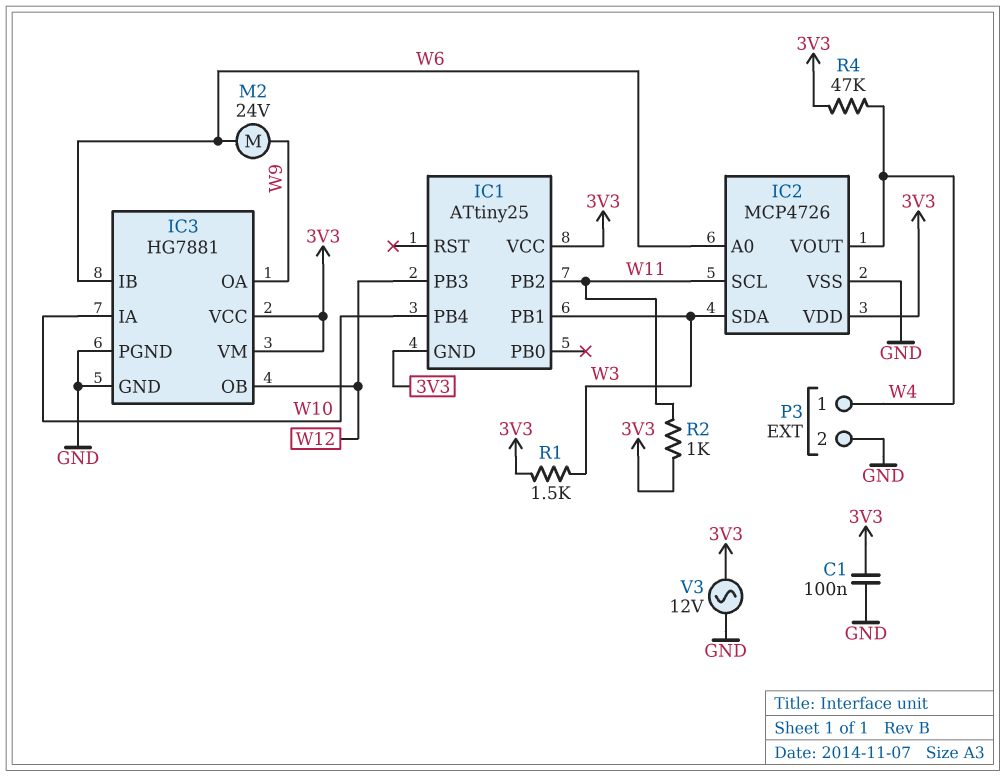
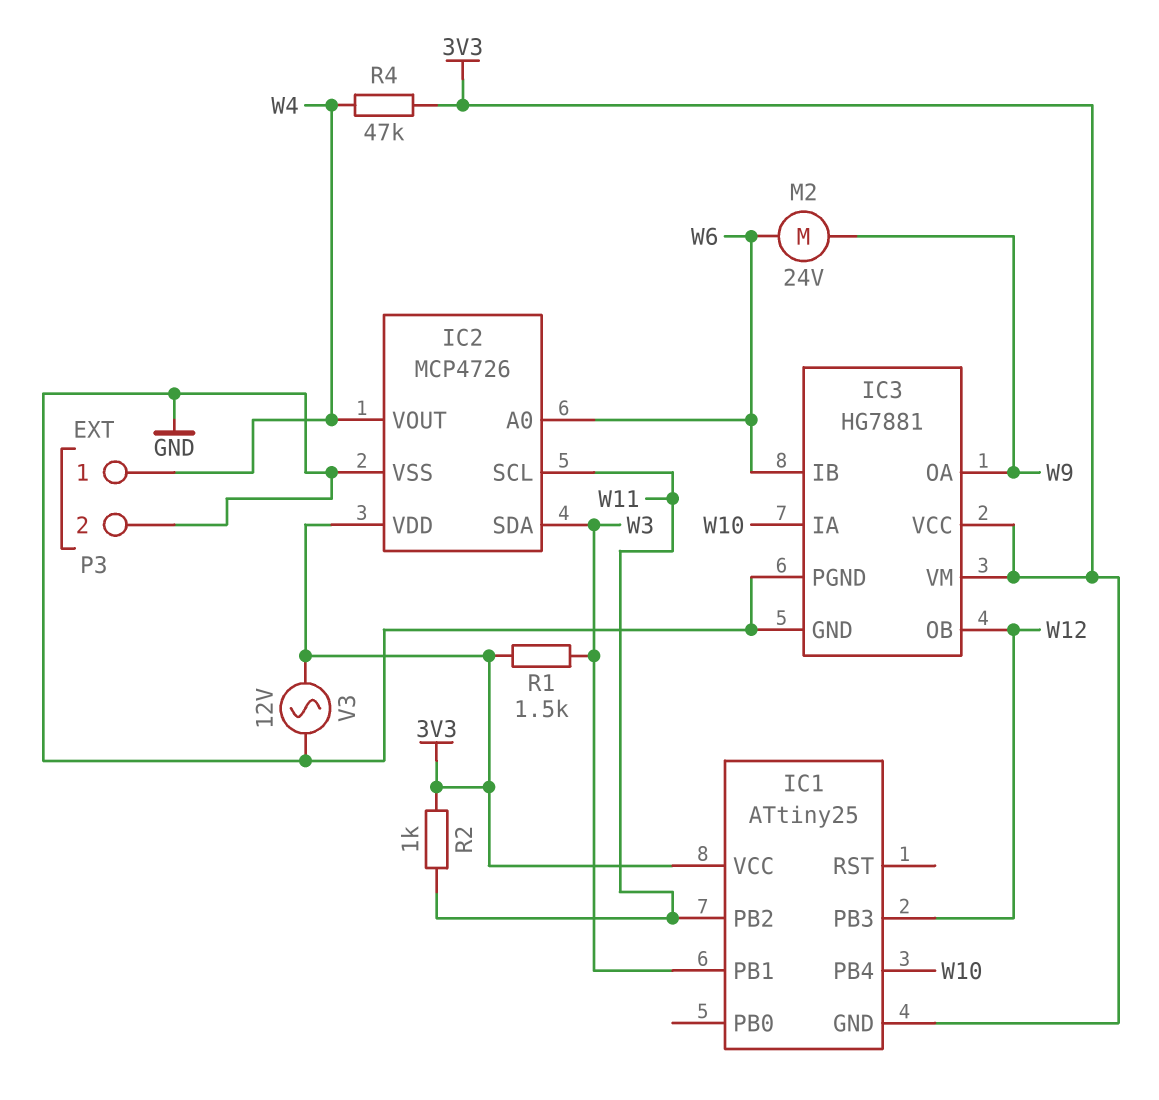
C1: 100nF (3V3, GND) -> none

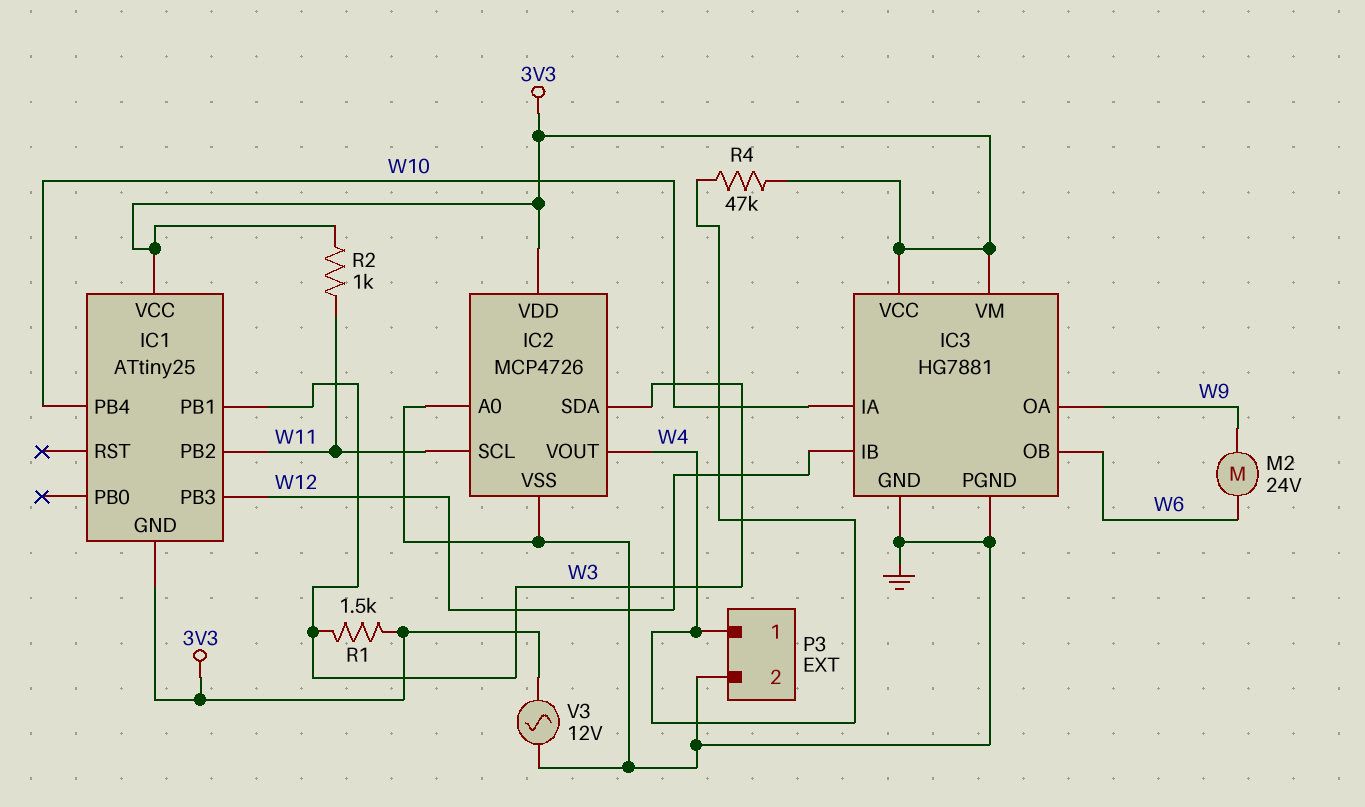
IC2 pin A0: W6 -> GND
IC3 pin IB: W6 -> W12
IC3 pin OB: W12 -> W6

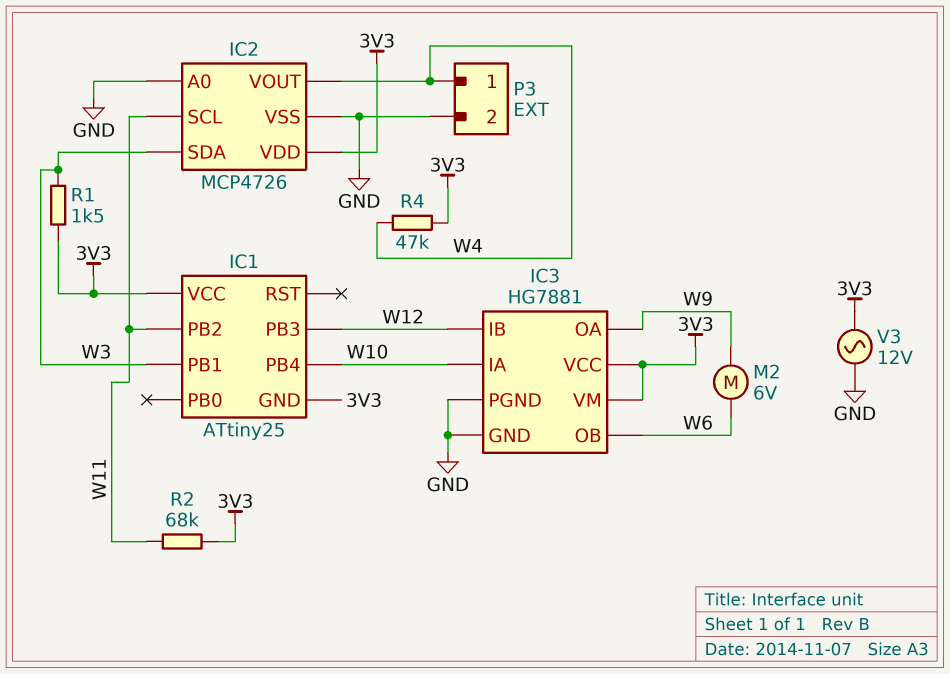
M2: motor 24V (W6, W9) -> motor 6V (W6, W9)
R2: 1k (3V3, W11) -> 68k (3V3, W11)

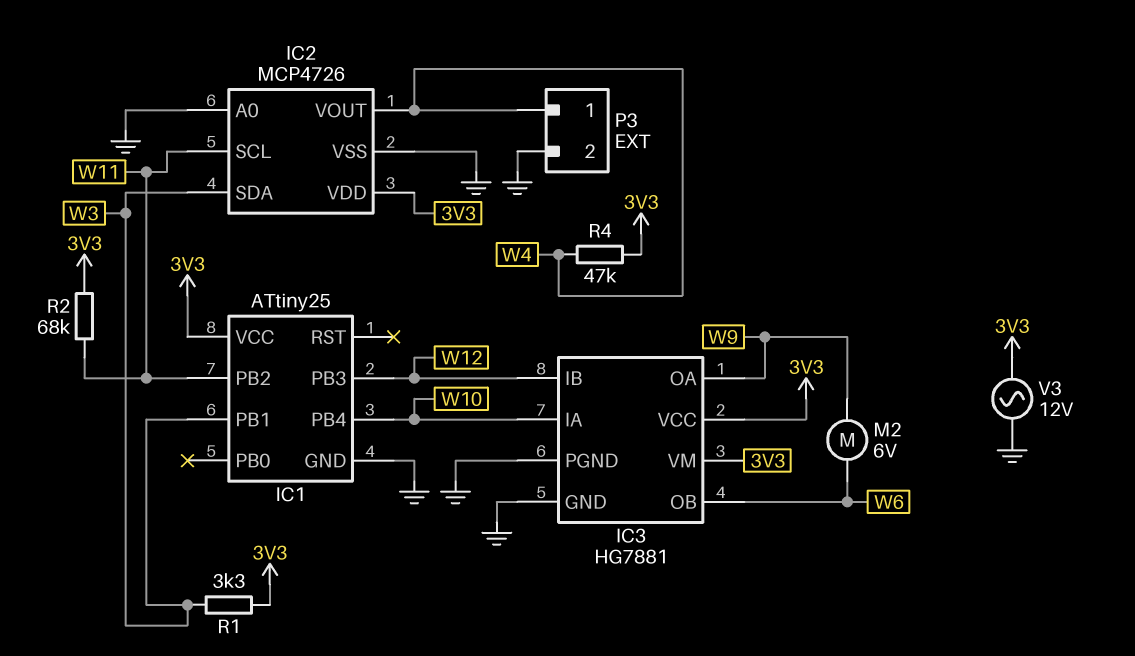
IC1 pin GND: 3V3 -> GND
R1: 1.5k (3V3, W3) -> 3.3k (3V3, W3)

